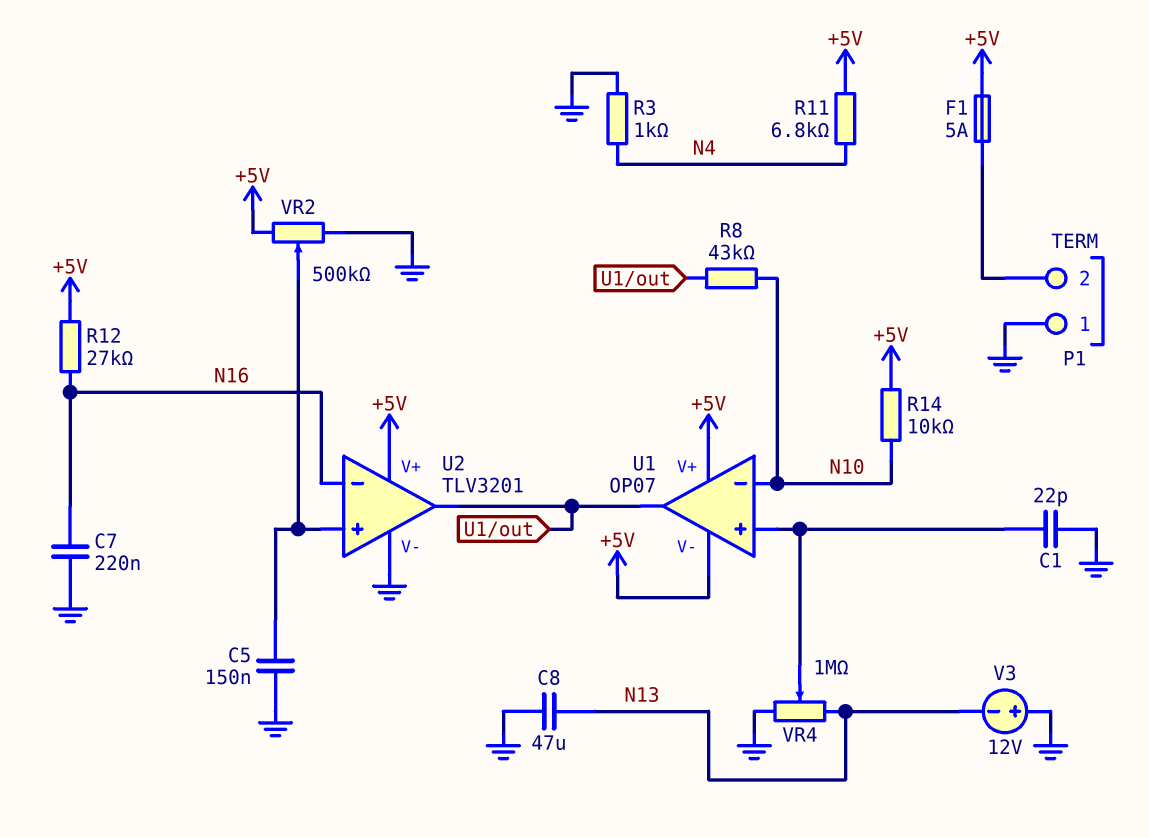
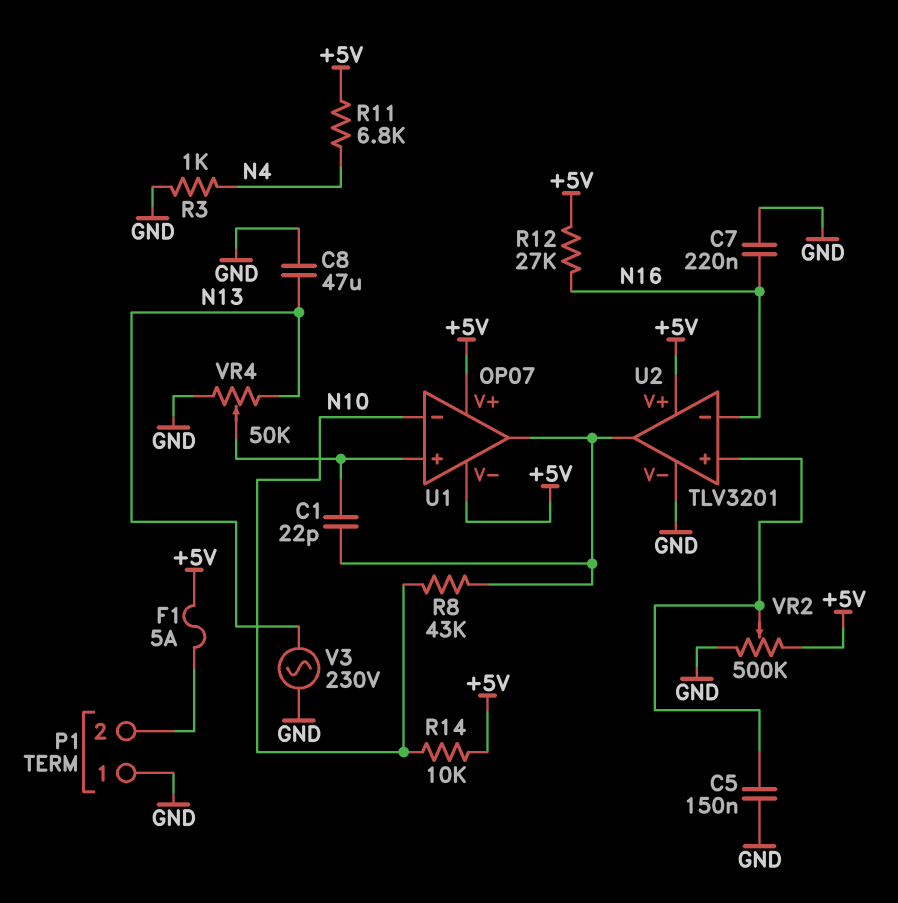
C1: 22pF (GND, U1/in+) -> 22pF (U1/in+, U1/out)
V3: 12V (plus GND, minus N13) -> AC 230V (GND, N13)
VR4: 1M (GND, N13, wiper U1/in+) -> 50k (GND, N13, wiper U1/in+)

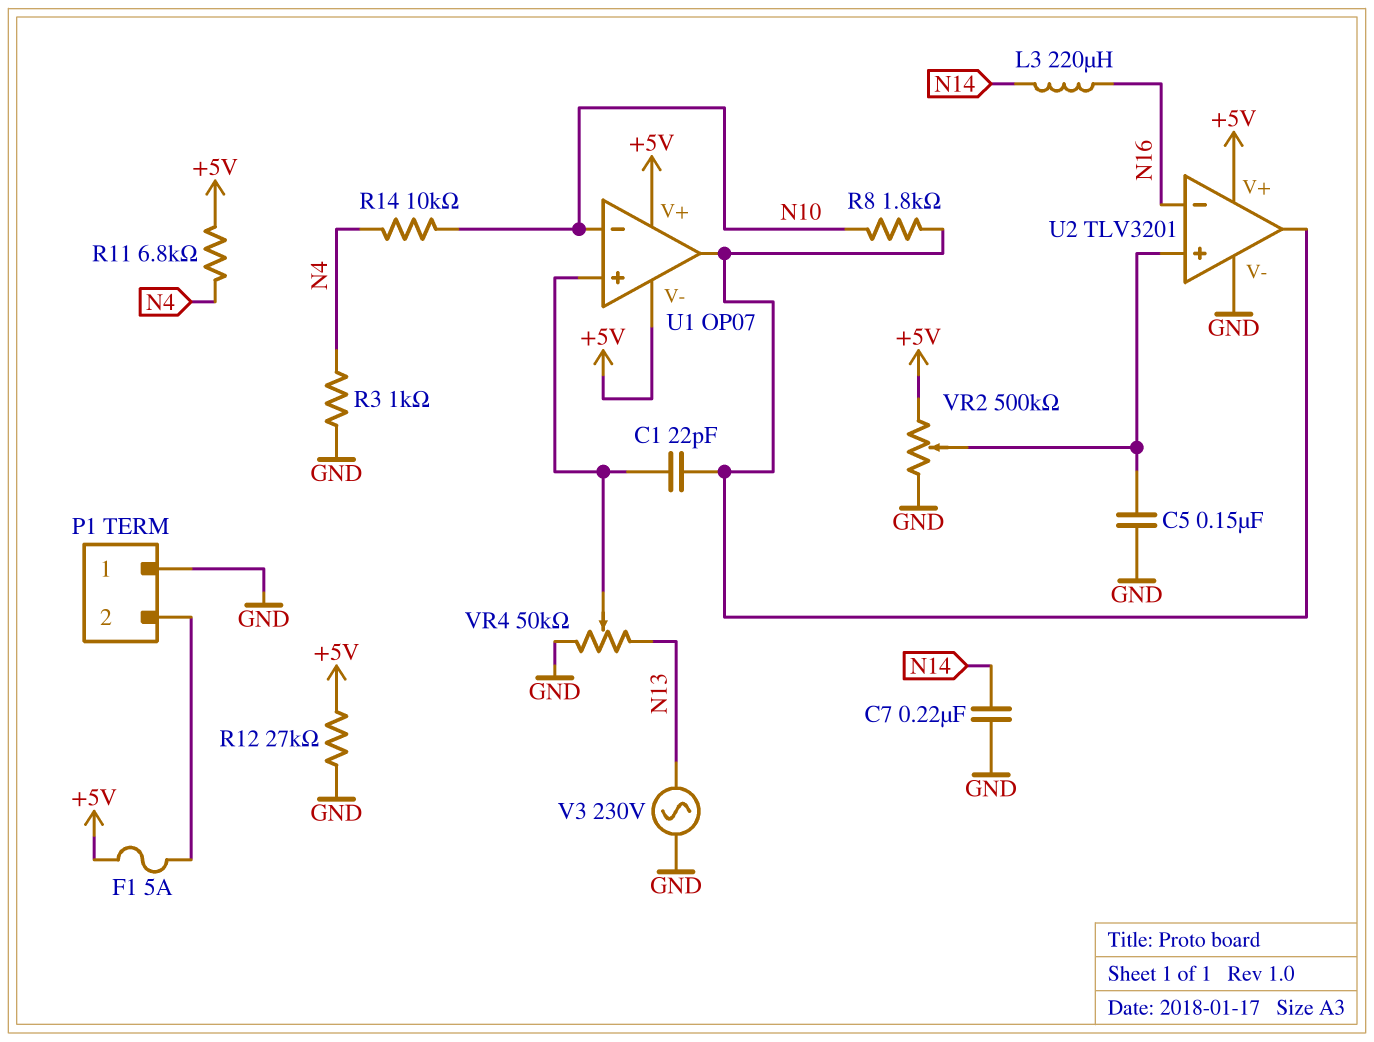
C7: 220nF (GND, N16) -> 220nF (GND, N14)
C8: 47uF (GND, N13) -> none
L3: none -> 220uH (N14, N16)
R8: 43k (N10, U1/out) -> 1.8k (N10, U1/out)
R12: 27k (+5V, N16) -> 27k (+5V, GND)
R14: 10k (+5V, N10) -> 10k (N4, N10)

